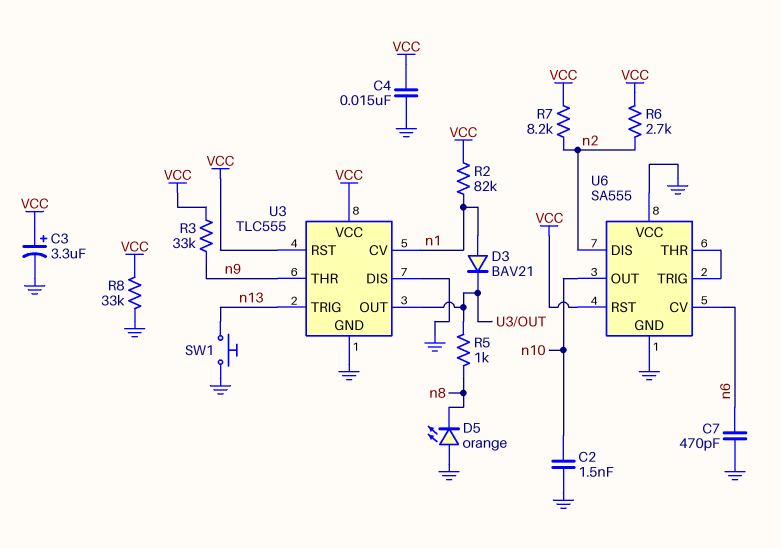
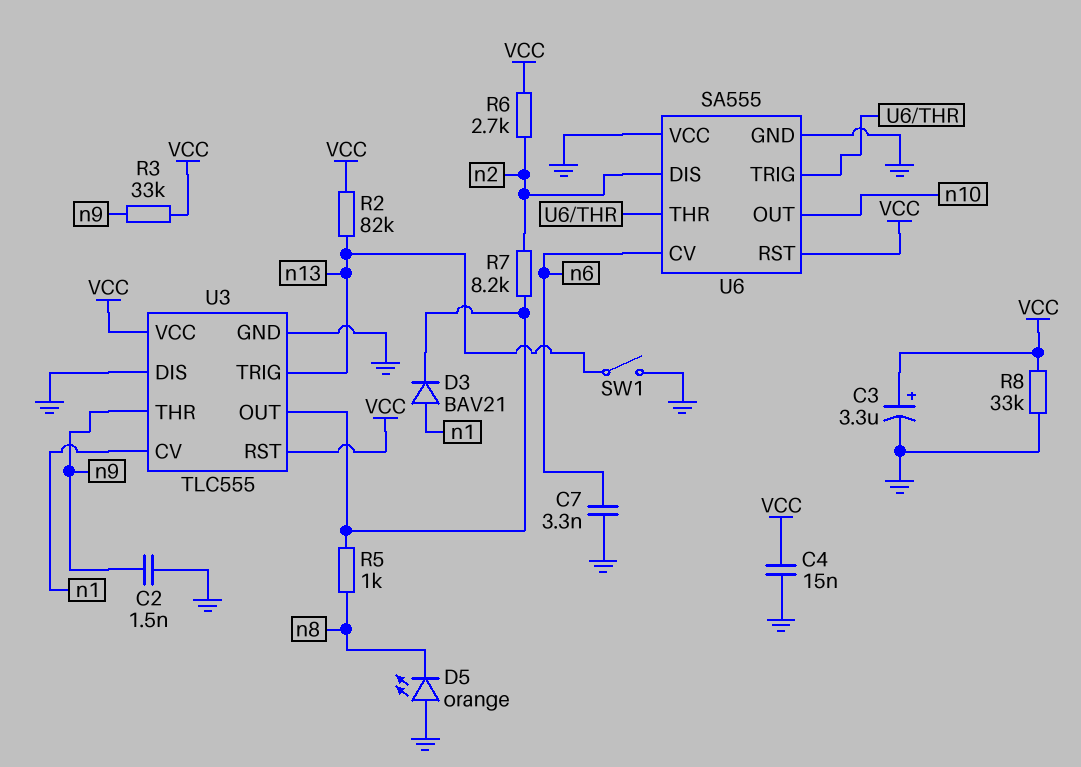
C2: 1.5nF (GND, n10) -> 1.5nF (GND, n9)
C7: 470pF (GND, n6) -> 3.3nF (GND, n6)
R2: 82k (VCC, n1) -> 82k (VCC, n13)
R7: 8.2k (VCC, n2) -> 8.2k (U3/OUT, n2)
SW1: button (GND, n13) -> switch (GND, n13)

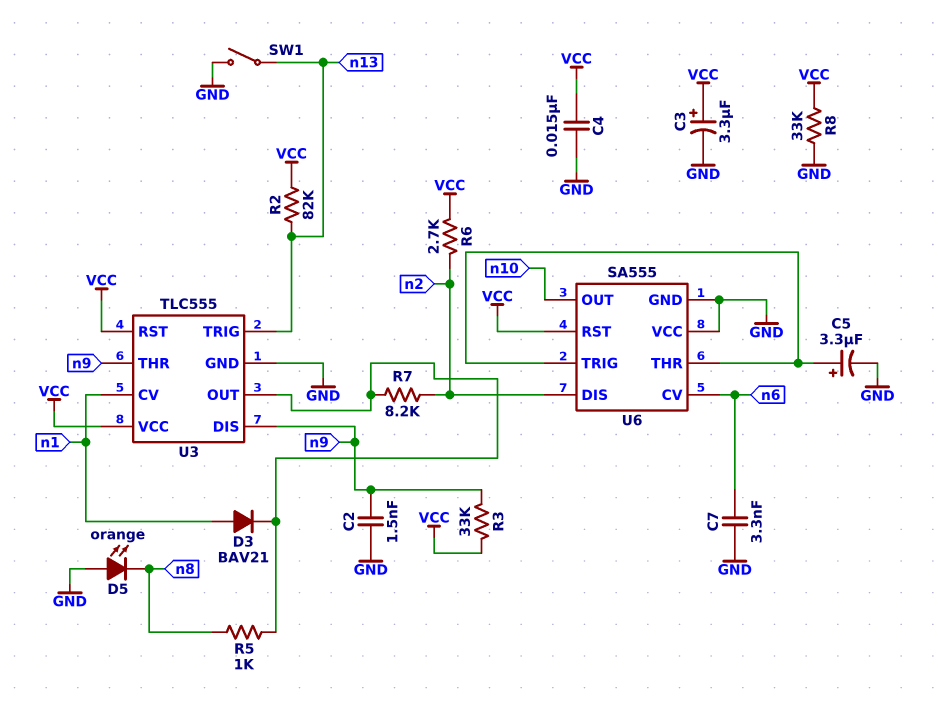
C5: none -> 3.3uF (plus U6/THR, minus GND)
U3 pin DIS: GND -> n9

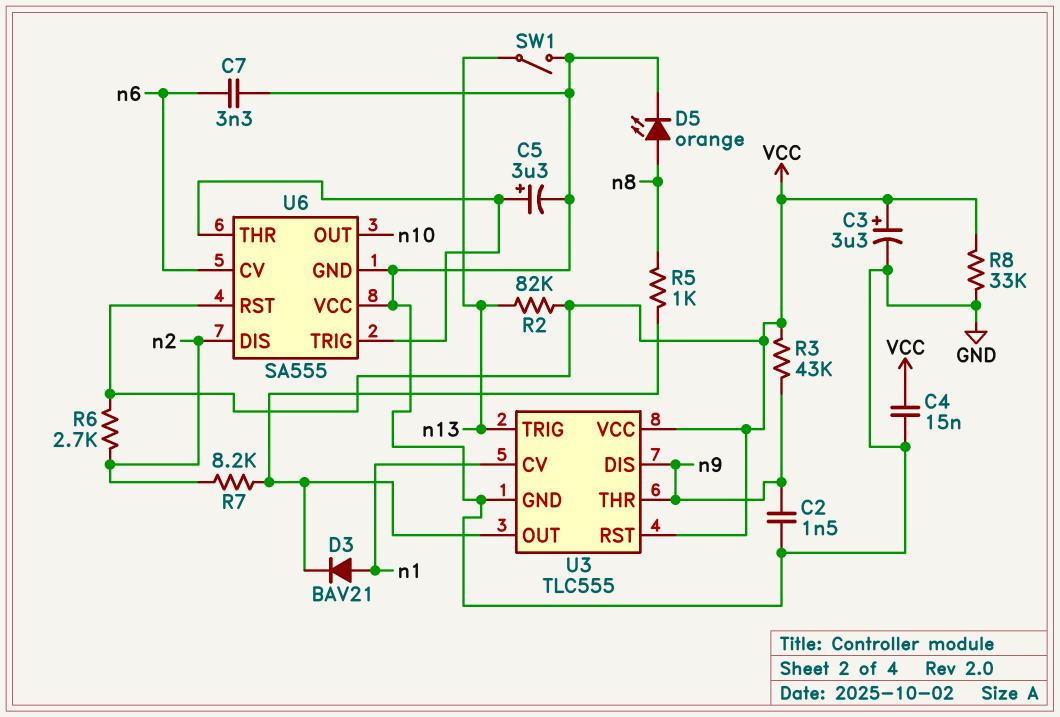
D5: LED orange (A GND, K n8) -> LED orange (A n8, K GND)
R3: 33k (VCC, n9) -> 43k (VCC, n9)

